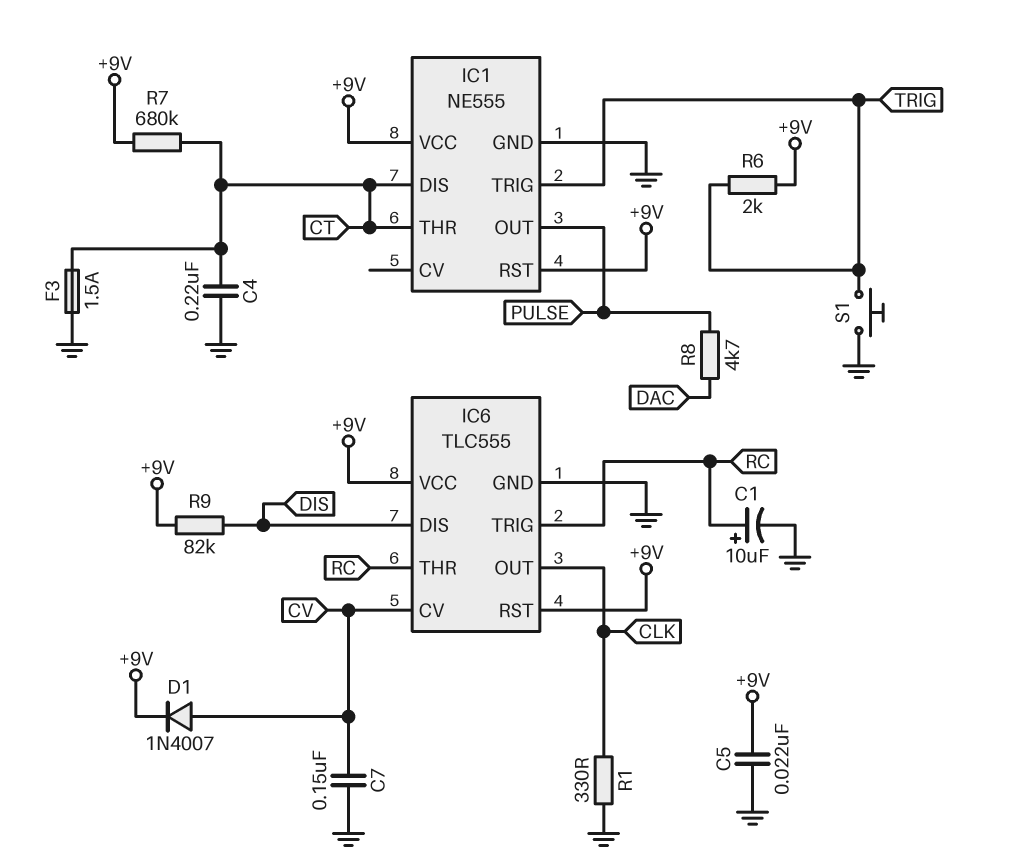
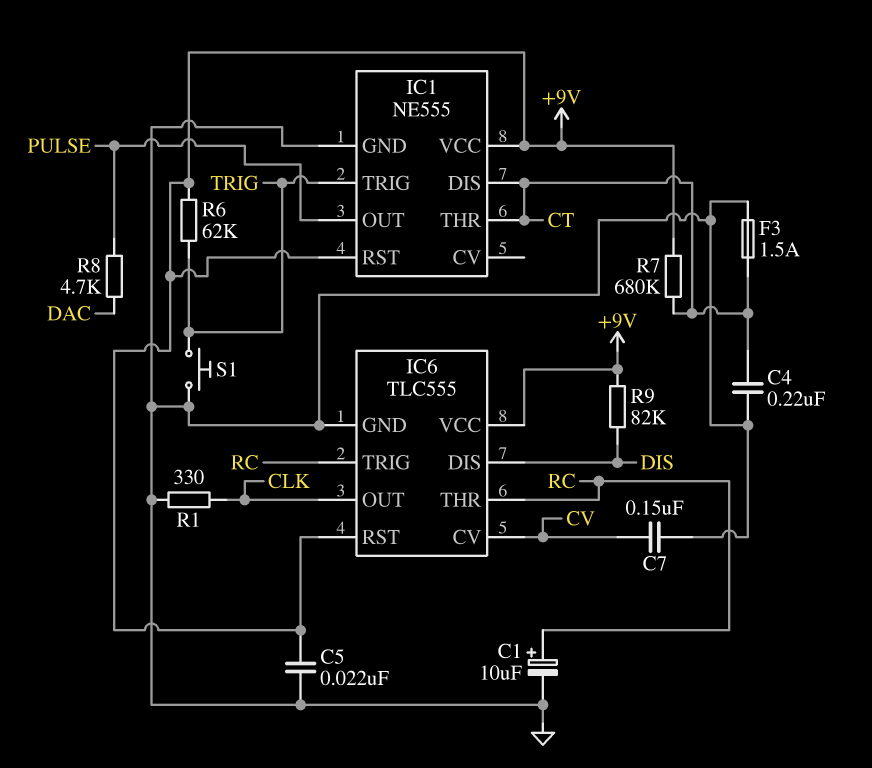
D1: diode 1N4007 (A CV, K +9V) -> none
R6: 2k (+9V, TRIG) -> 62k (+9V, TRIG)

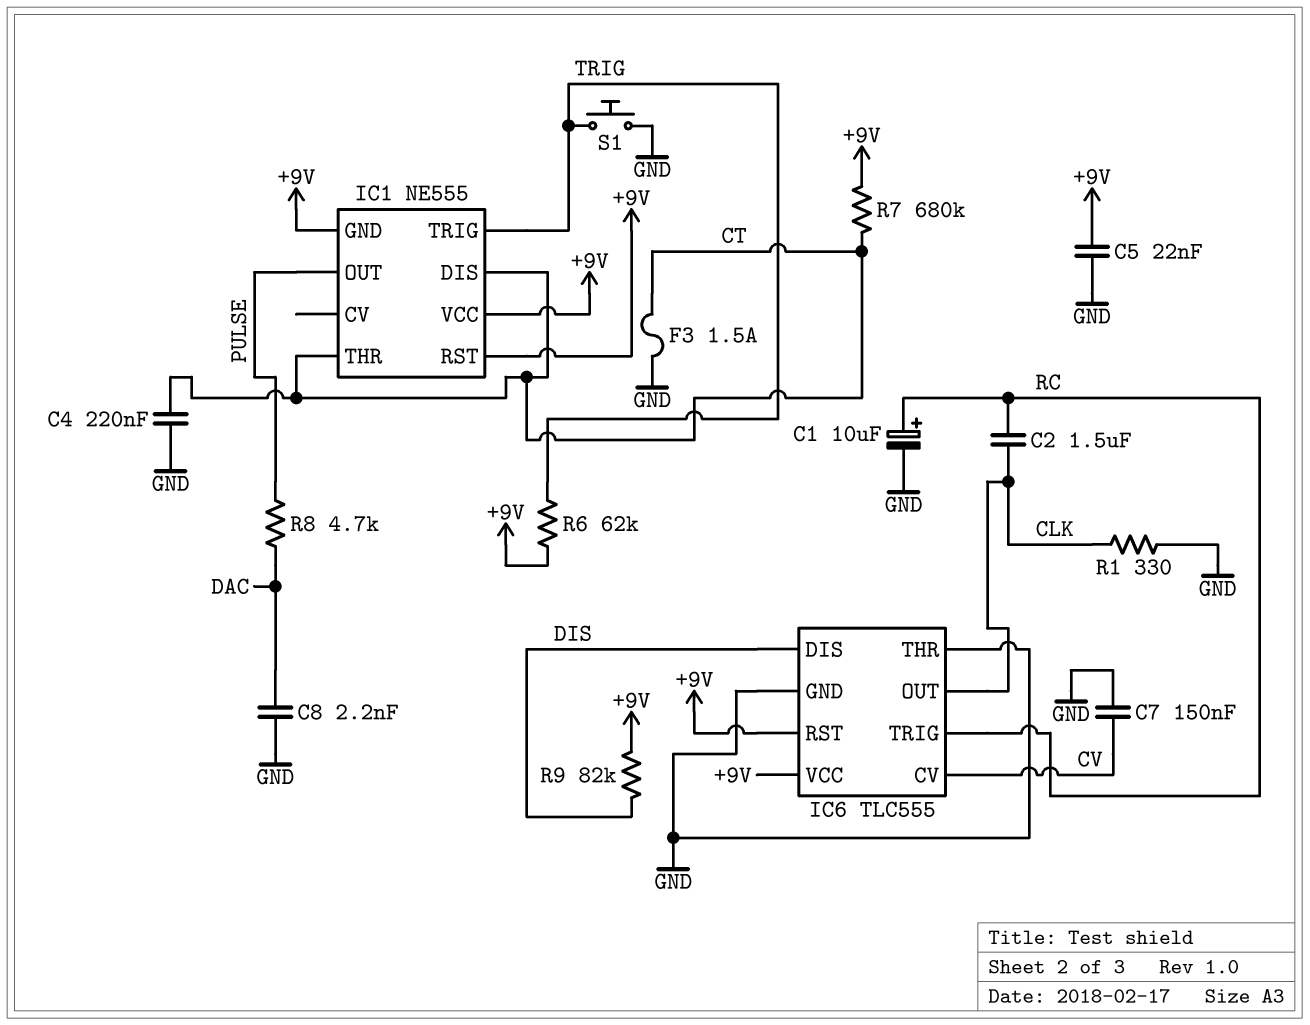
C2: none -> 1.5uF (CLK, RC)
C8: none -> 2.2nF (DAC, GND)
IC1 pin GND: GND -> +9V
IC6 pin THR: RC -> GND

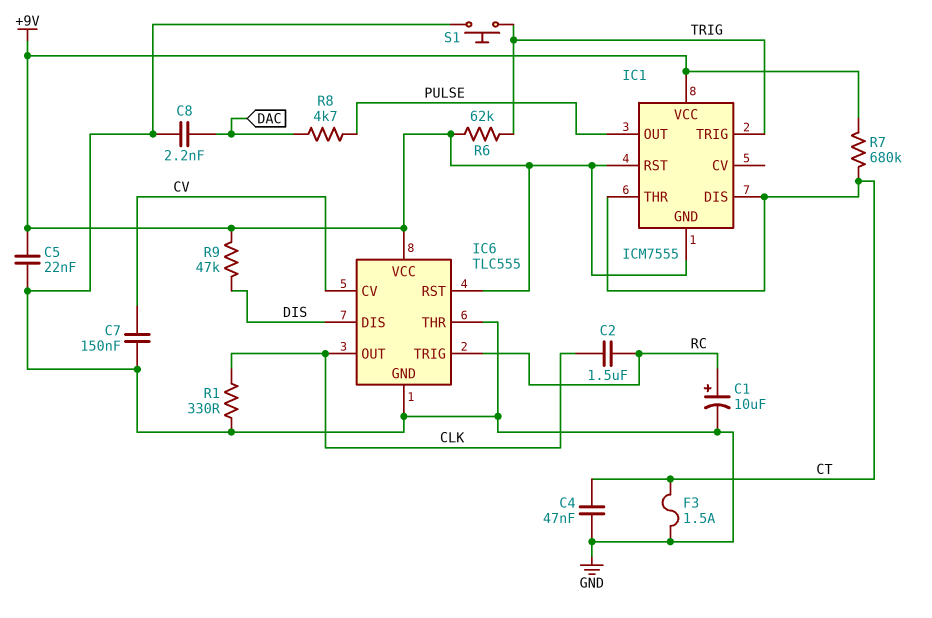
C4: 220nF (CT, GND) -> 47nF (CT, GND)
IC1: NE555 -> ICM7555
R9: 82k (+9V, DIS) -> 47k (+9V, DIS)

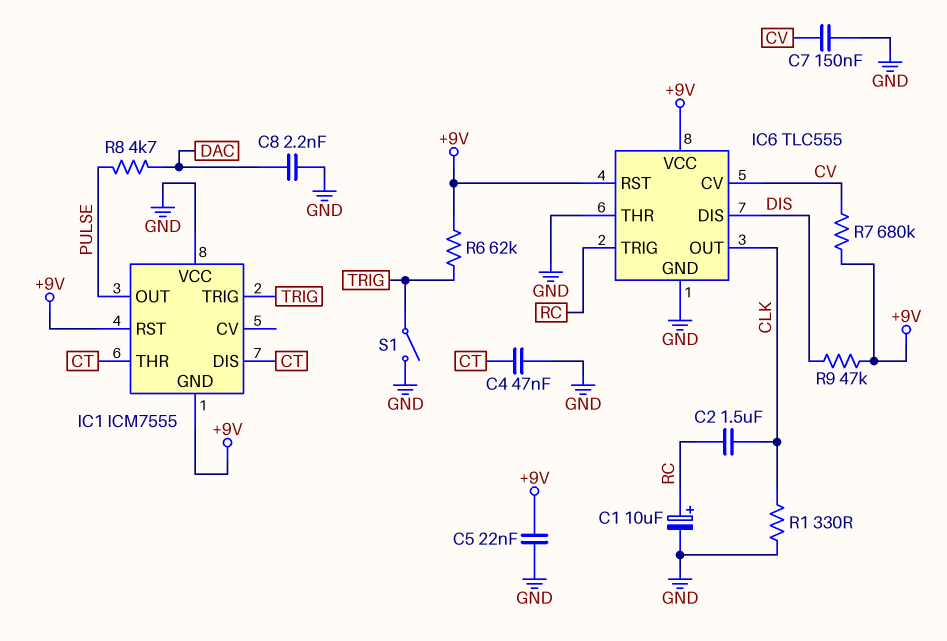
F3: 1.5A (CT, GND) -> none
IC1 pin VCC: +9V -> GND
R7: 680k (+9V, CT) -> 680k (+9V, CV)
S1: button (GND, TRIG) -> switch (GND, TRIG)

